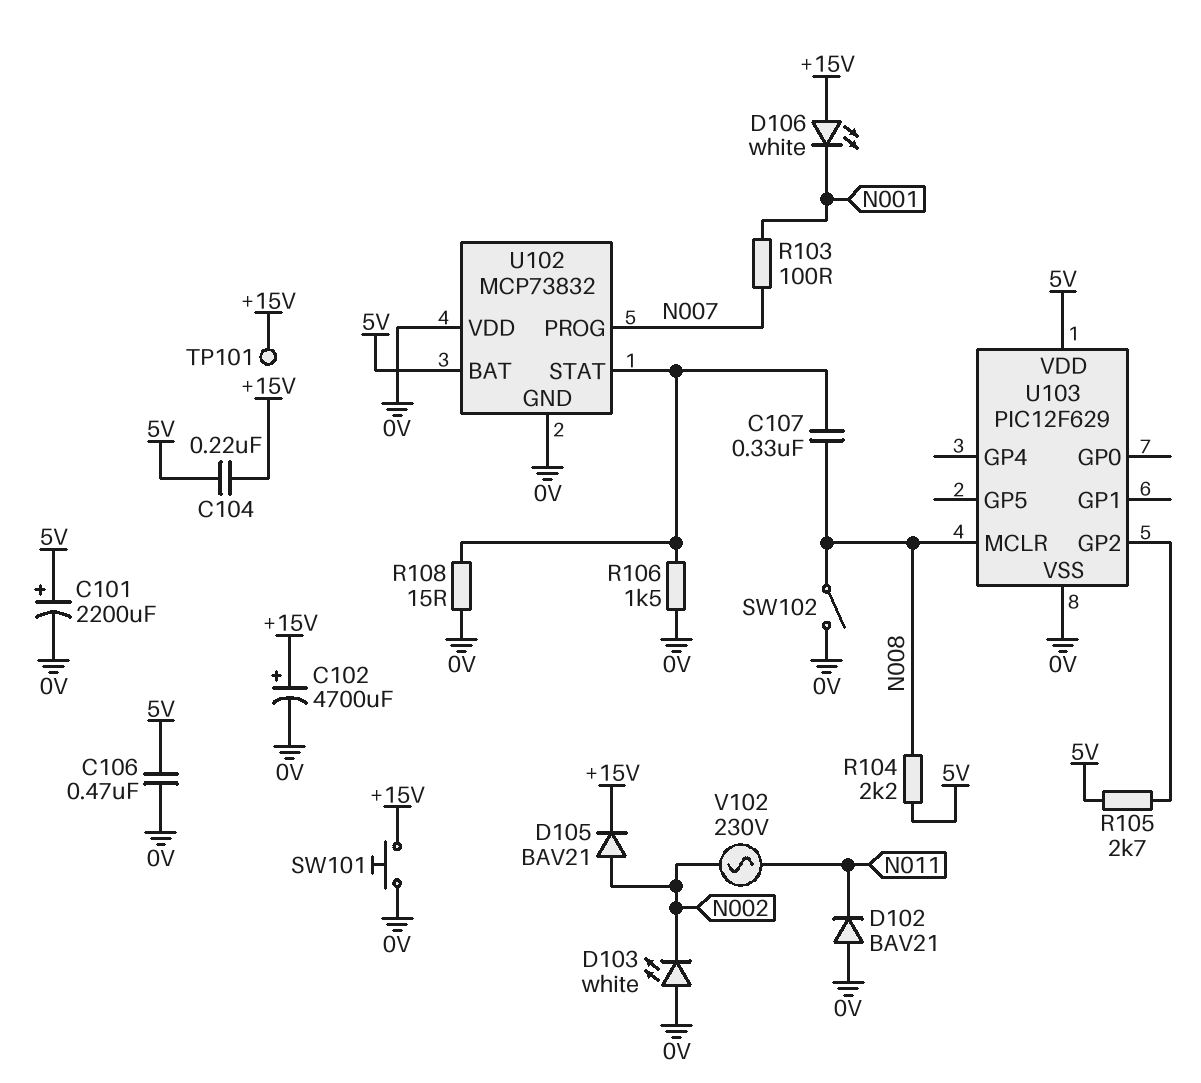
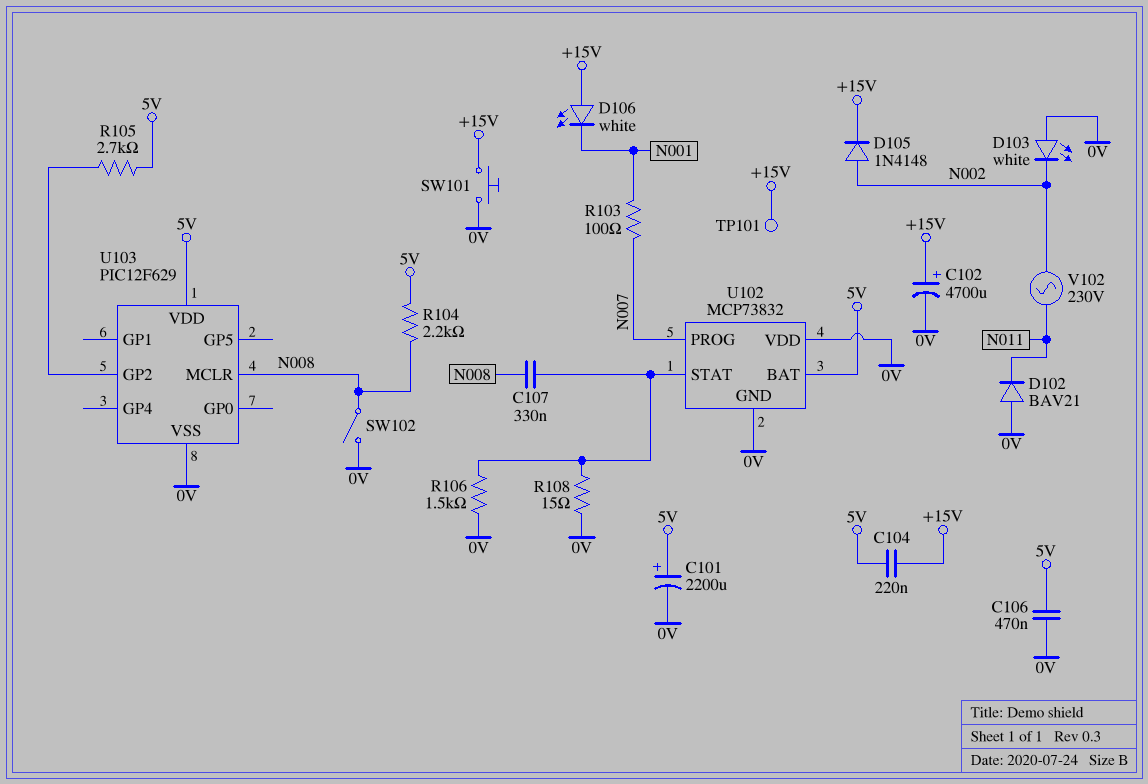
D105: diode BAV21 (A N002, K +15V) -> diode 1N4148 (A N002, K +15V)

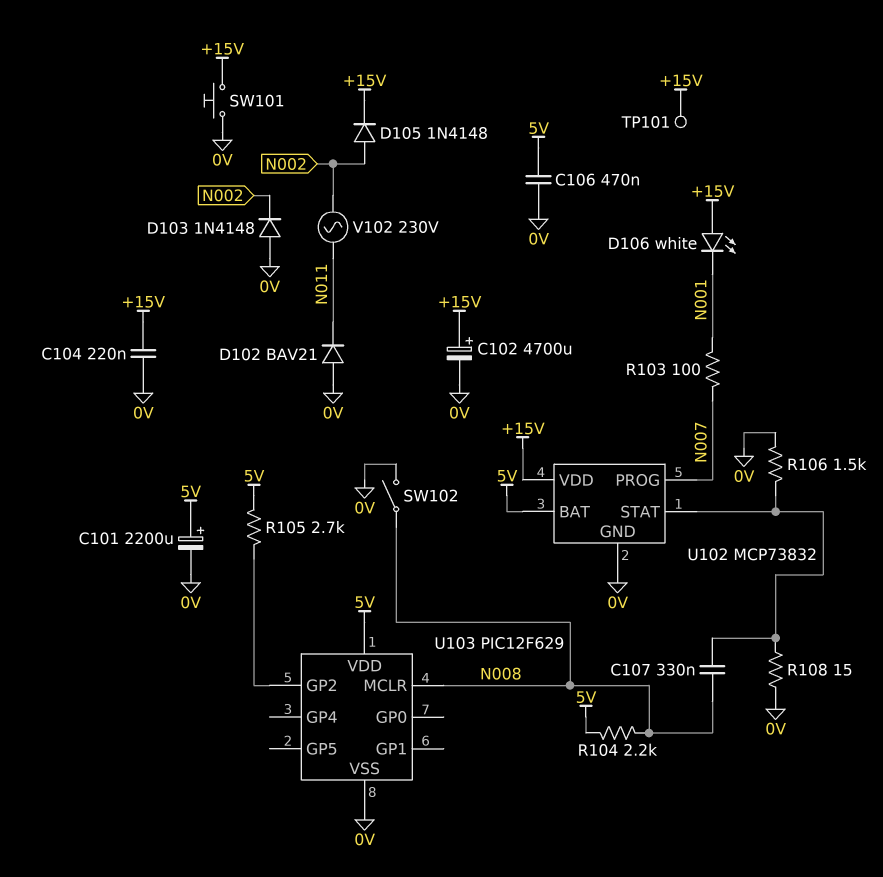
C104: 220nF (+15V, 5V) -> 220nF (+15V, 0V)
D103: LED white (A 0V, K N002) -> diode 1N4148 (A 0V, K N002)
U102 pin VDD: 0V -> +15V

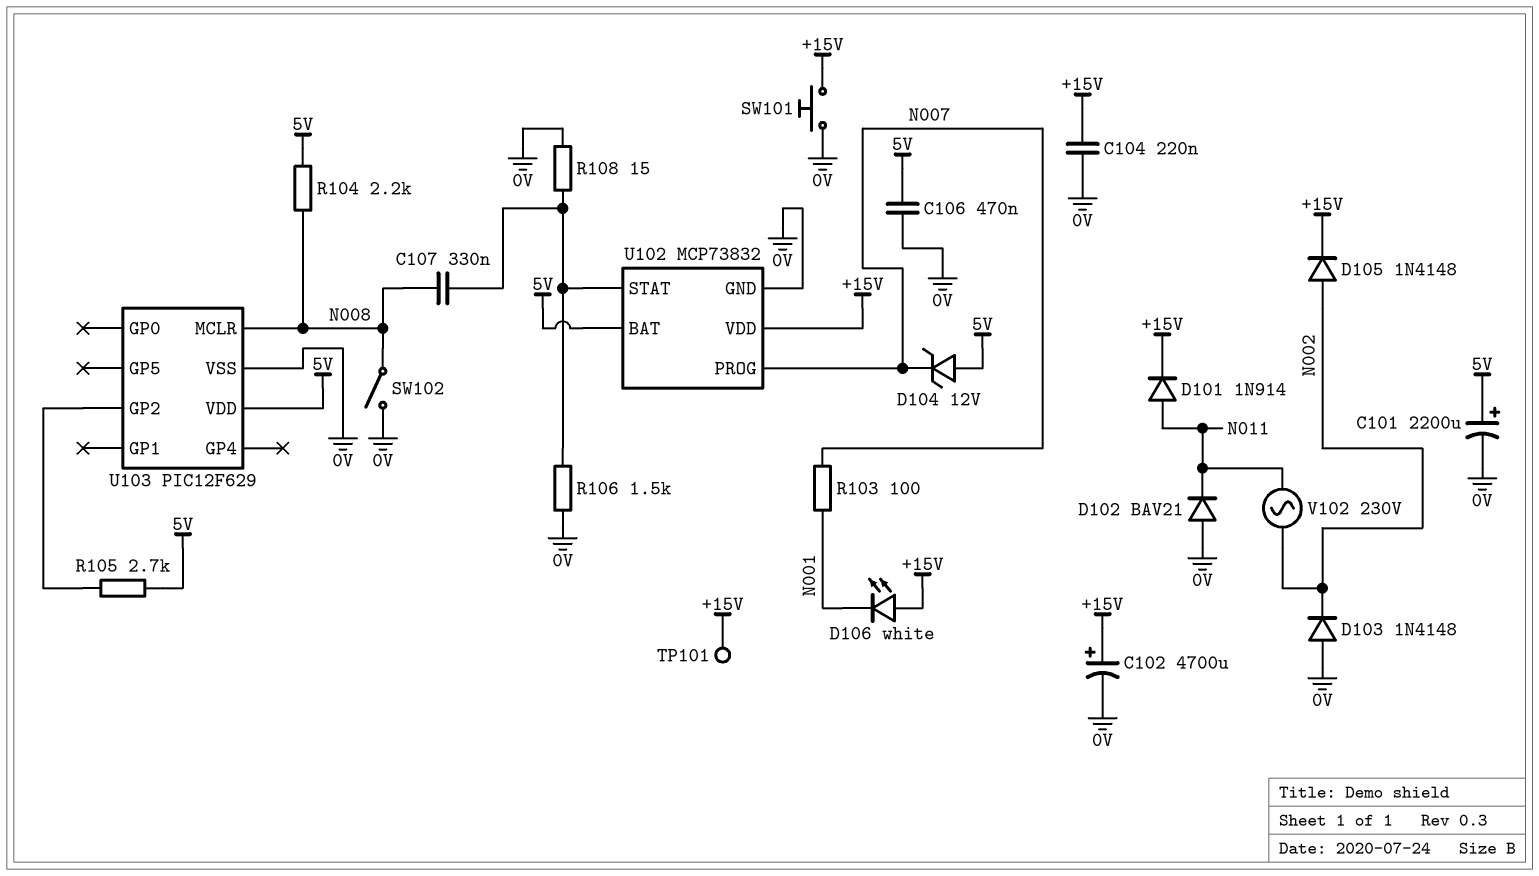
D101: none -> diode 1N914 (A N011, K +15V)
D104: none -> zener 12V (A 5V, K N007)

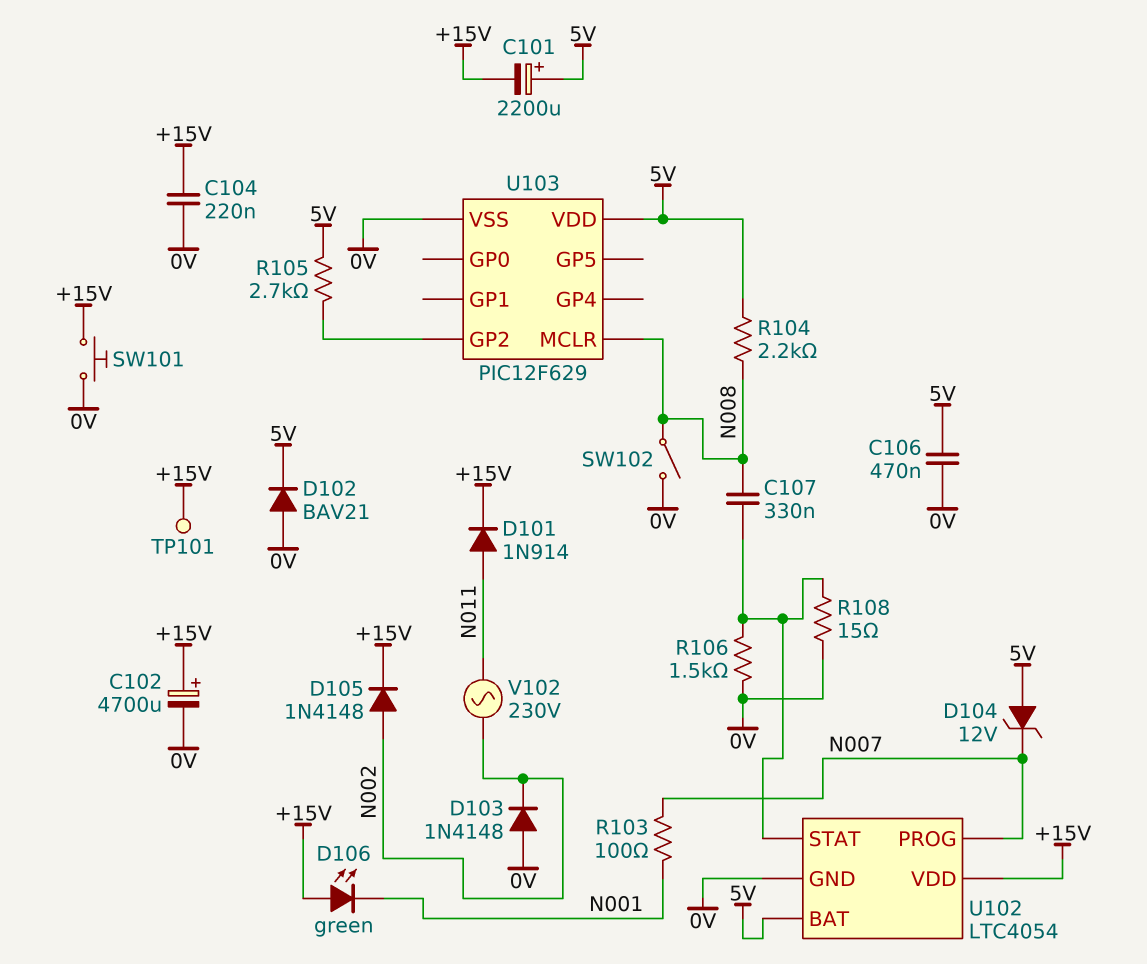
C101: 2200uF (plus 5V, minus 0V) -> 2200uF (plus 5V, minus +15V)
D102: diode BAV21 (A 0V, K N011) -> diode BAV21 (A 0V, K 5V)
D106: LED white (A +15V, K N001) -> LED green (A +15V, K N001)
U102: MCP73832 -> LTC4054

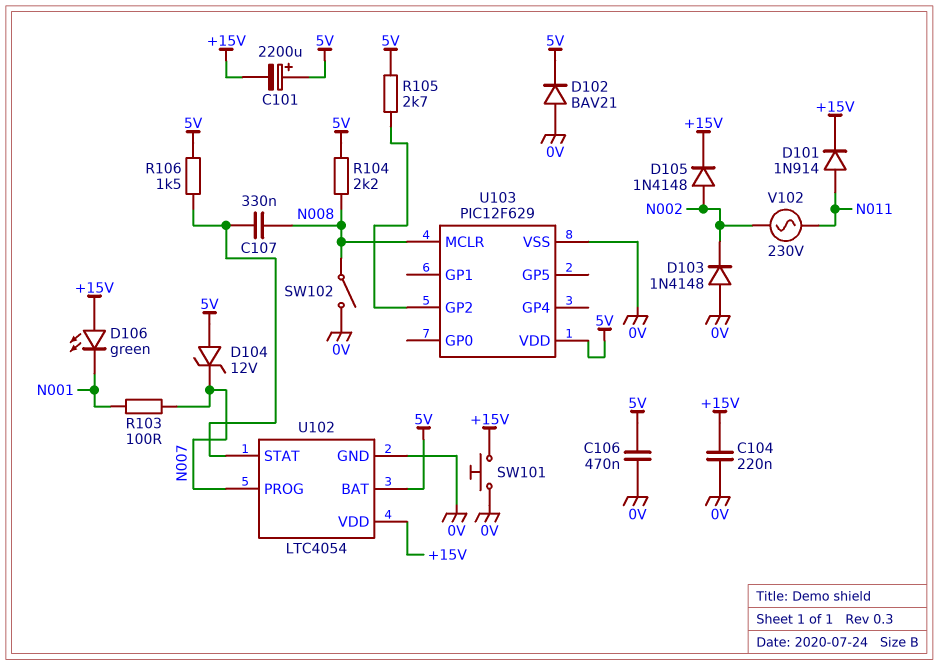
C102: 4700uF (plus +15V, minus 0V) -> none
R106: 1.5k (0V, U102/STAT) -> 1.5k (5V, U102/STAT)
R108: 15 (0V, U102/STAT) -> none
TP101: test point (+15V) -> none

